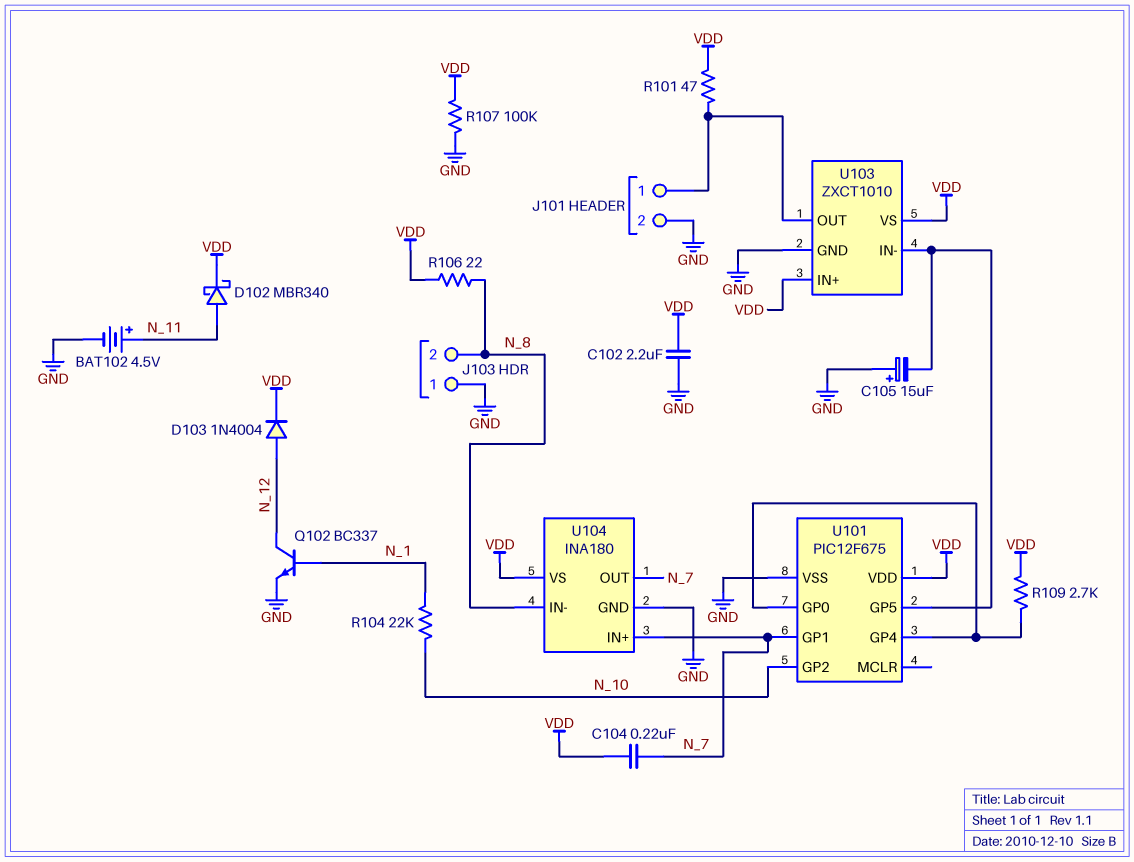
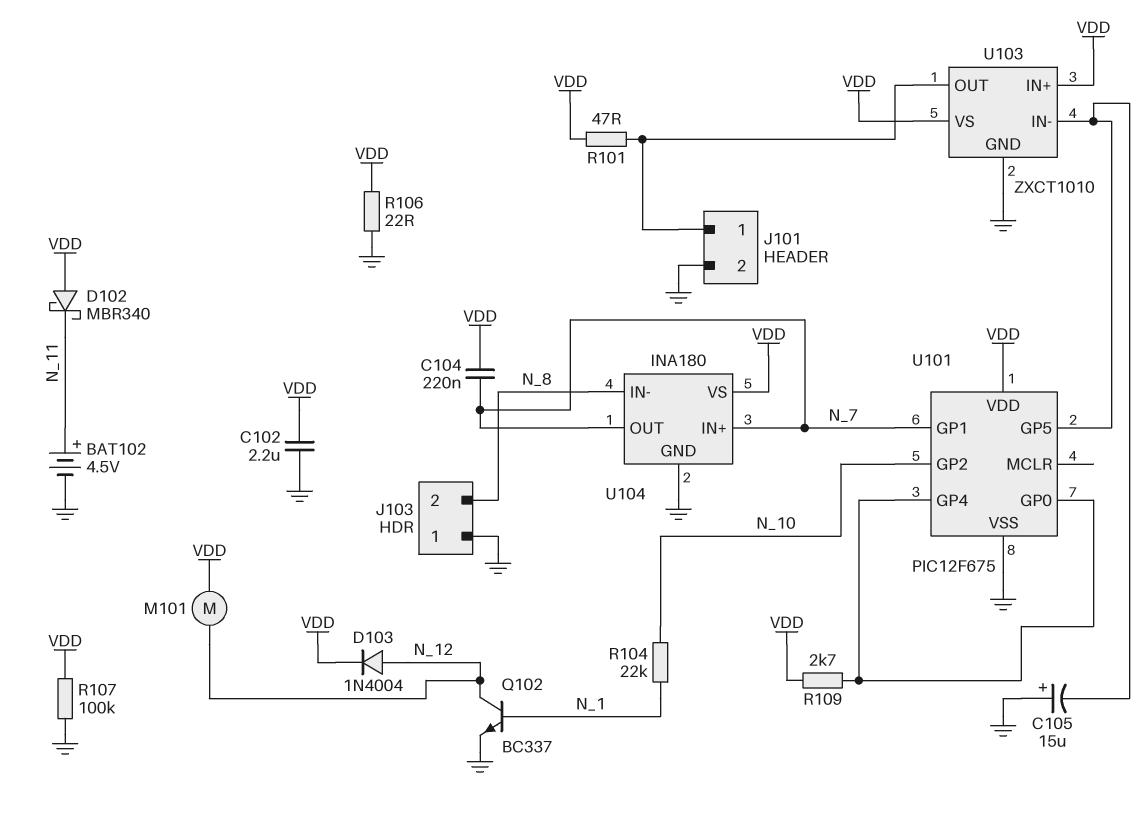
D102: schottky MBR340 (A N_11, K VDD) -> schottky MBR340 (A VDD, K N_11)
M101: none -> motor (N_12, VDD)
R106: 22 (N_8, VDD) -> 22 (GND, VDD)

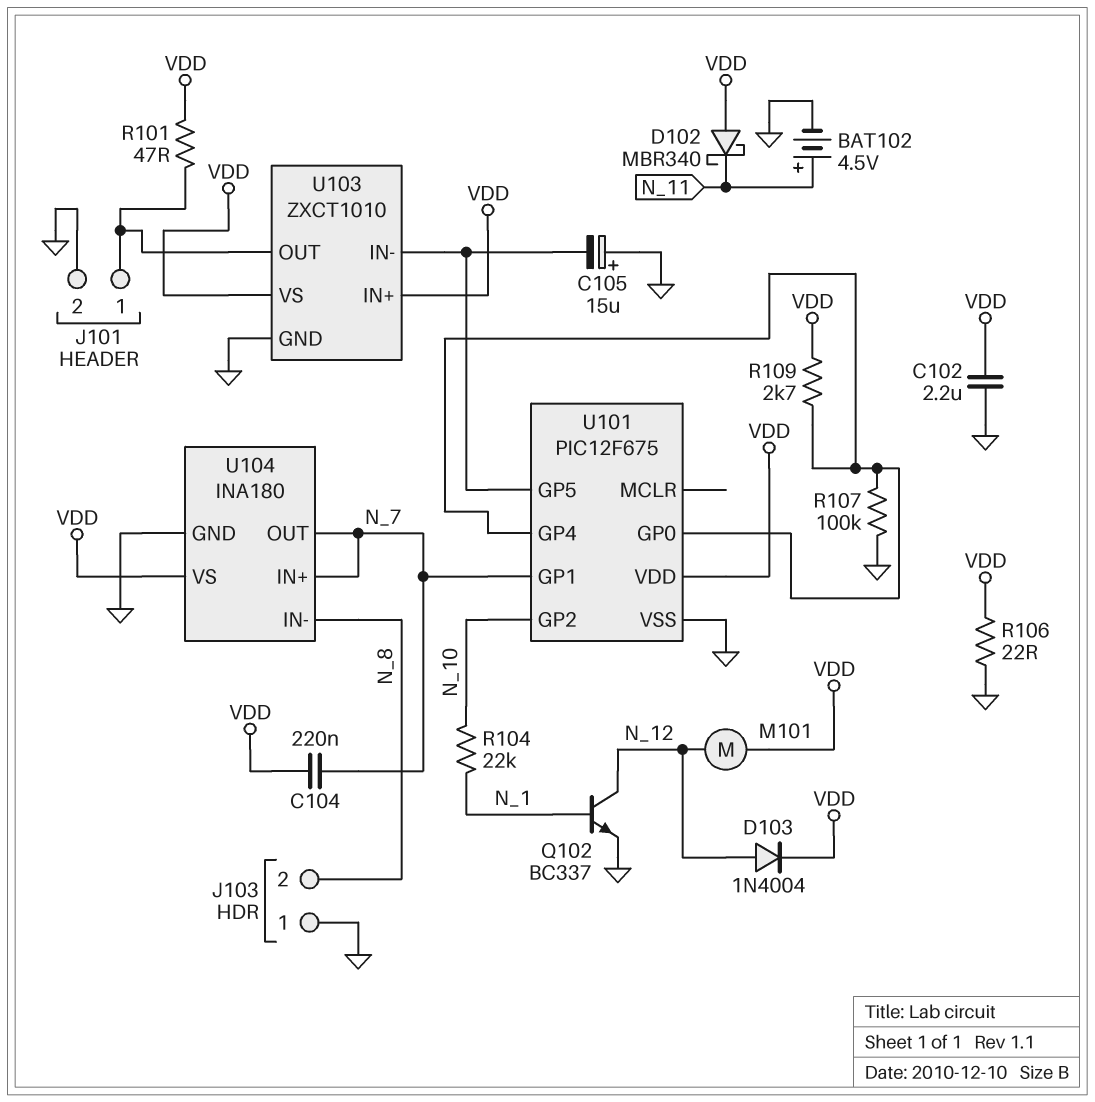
R107: 100k (GND, VDD) -> 100k (GND, U101/GP0)

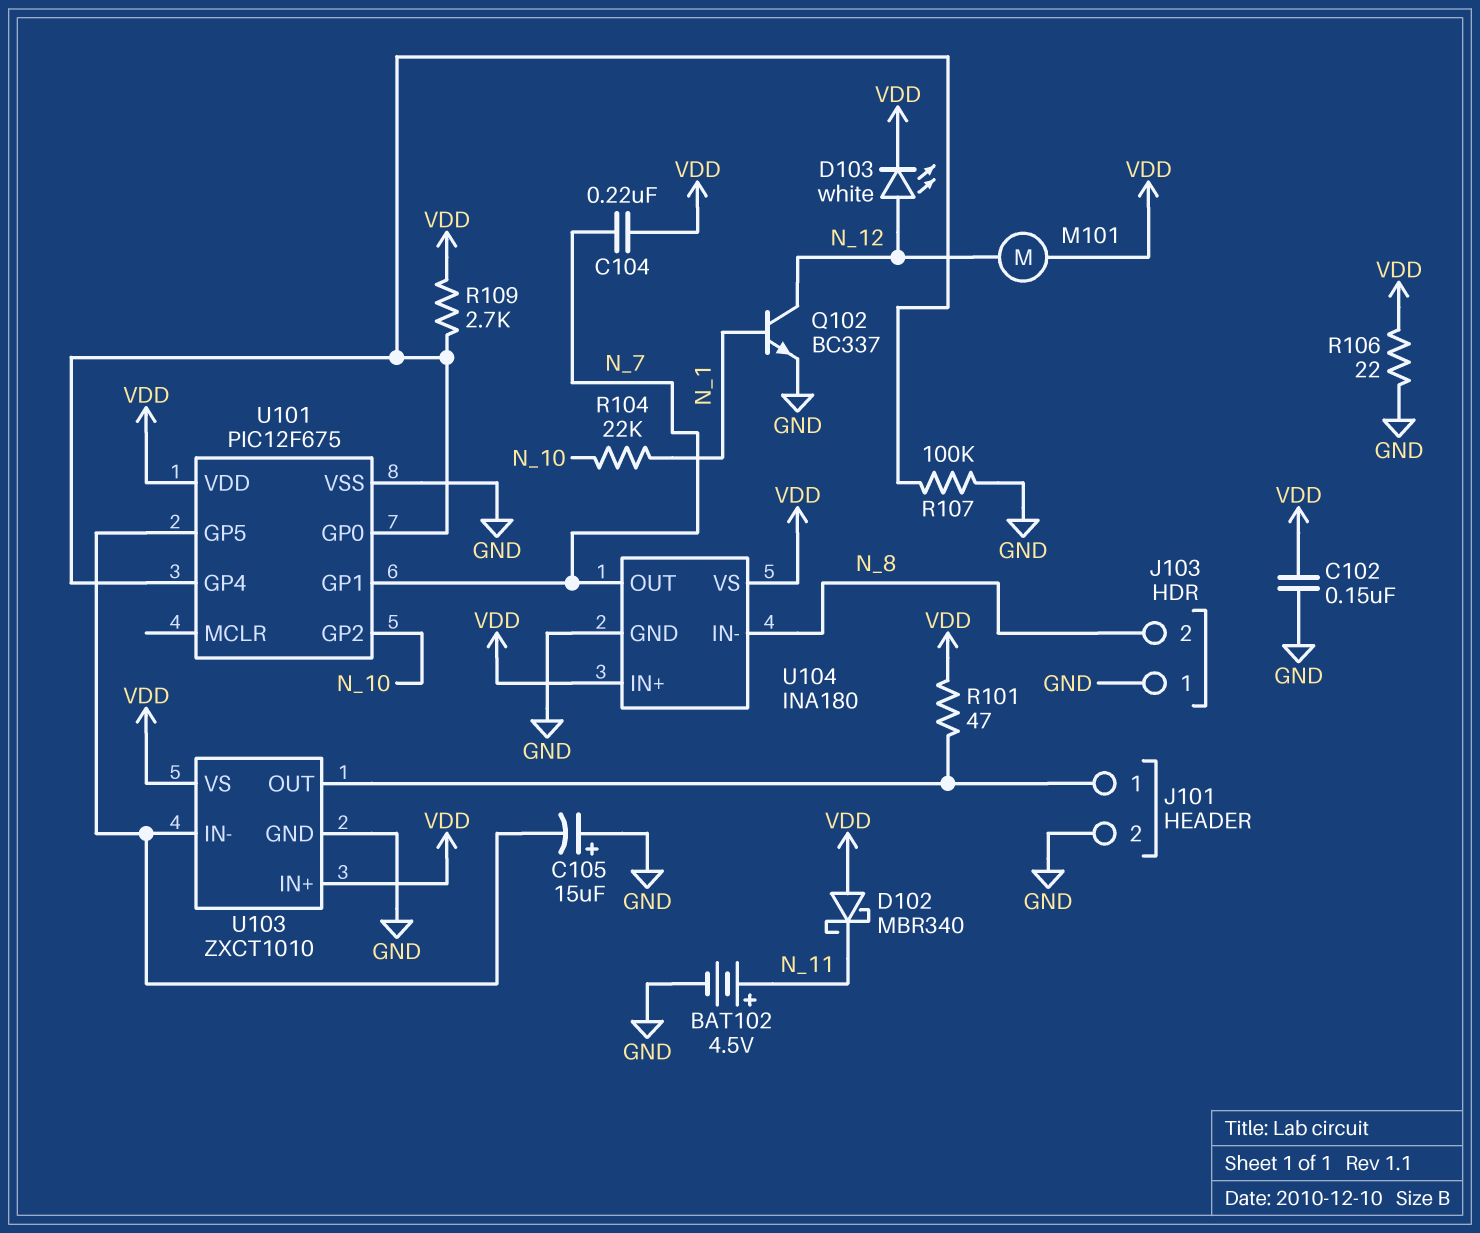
C102: 2.2uF (GND, VDD) -> 150nF (GND, VDD)
D103: diode 1N4004 (A N_12, K VDD) -> LED white (A N_12, K VDD)
U104 pin IN+: N_7 -> VDD

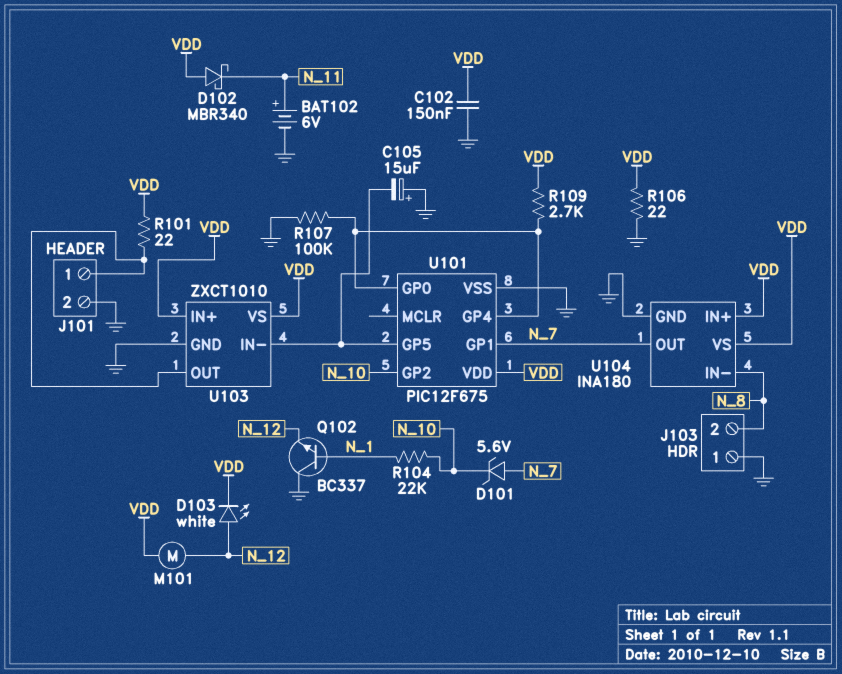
BAT102: 4.5V (plus N_11, minus GND) -> 6V (plus N_11, minus GND)
C104: 220nF (N_7, VDD) -> none
D101: none -> zener 5.6V (A N_7, K N_10)
Q102: NPN BC337 (B N_1, C N_12, E GND) -> NPN BC337 (B N_1, C GND, E N_12)
R101: 47 (J101/1, VDD) -> 22 (J101/1, VDD)

